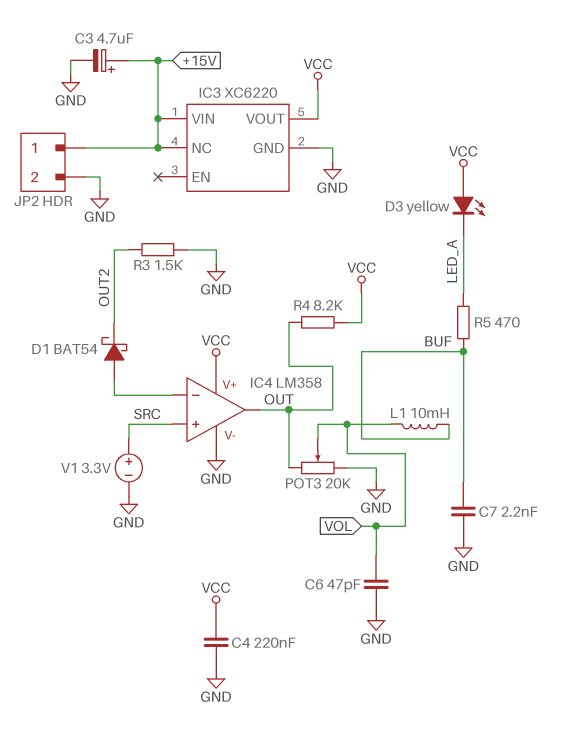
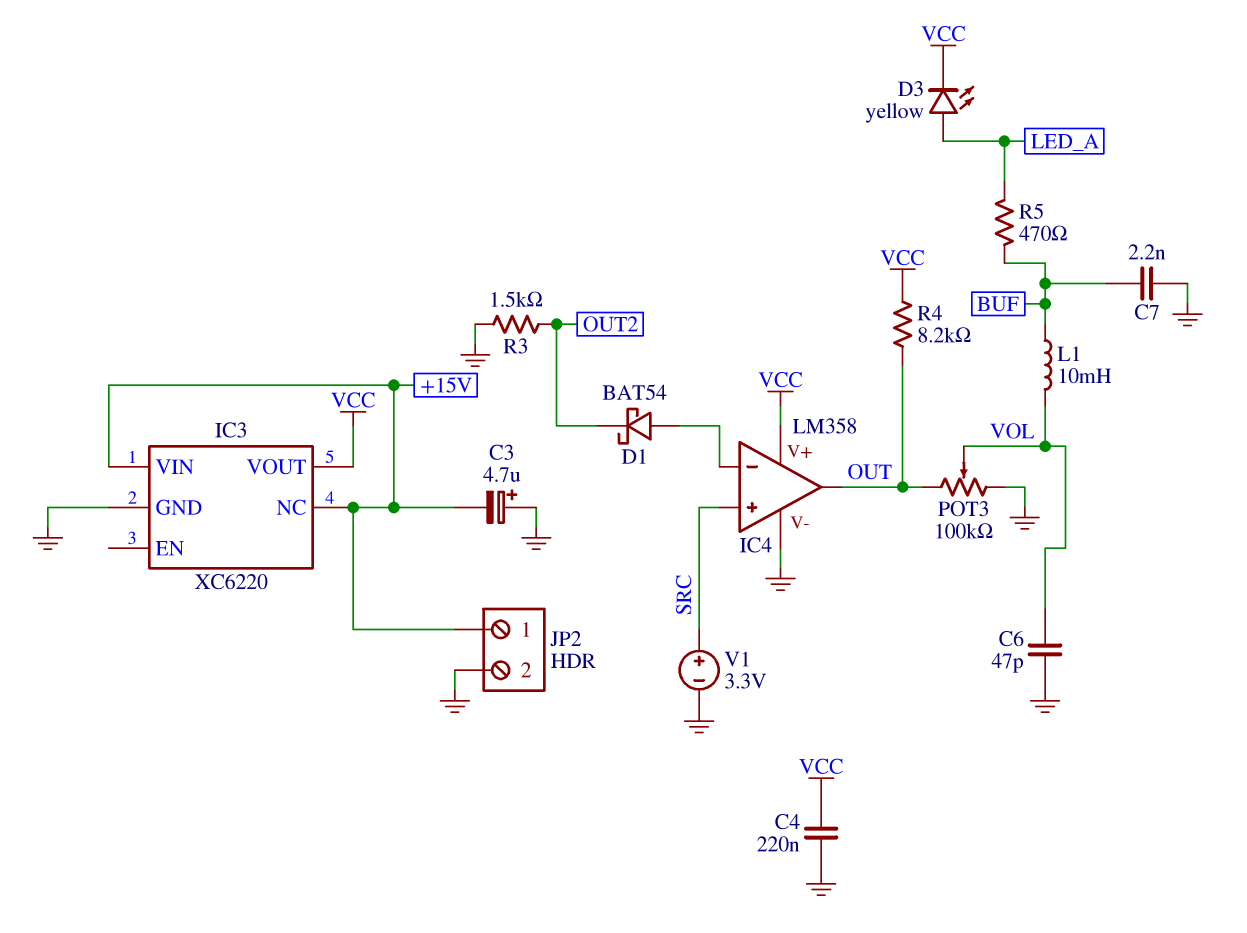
C3: 4.7uF (plus +15V, minus GND) -> 4.7uF (plus GND, minus +15V)
D3: LED yellow (A VCC, K LED_A) -> LED yellow (A LED_A, K VCC)
POT3: 20k (GND, OUT, wiper VOL) -> 100k (GND, OUT, wiper VOL)

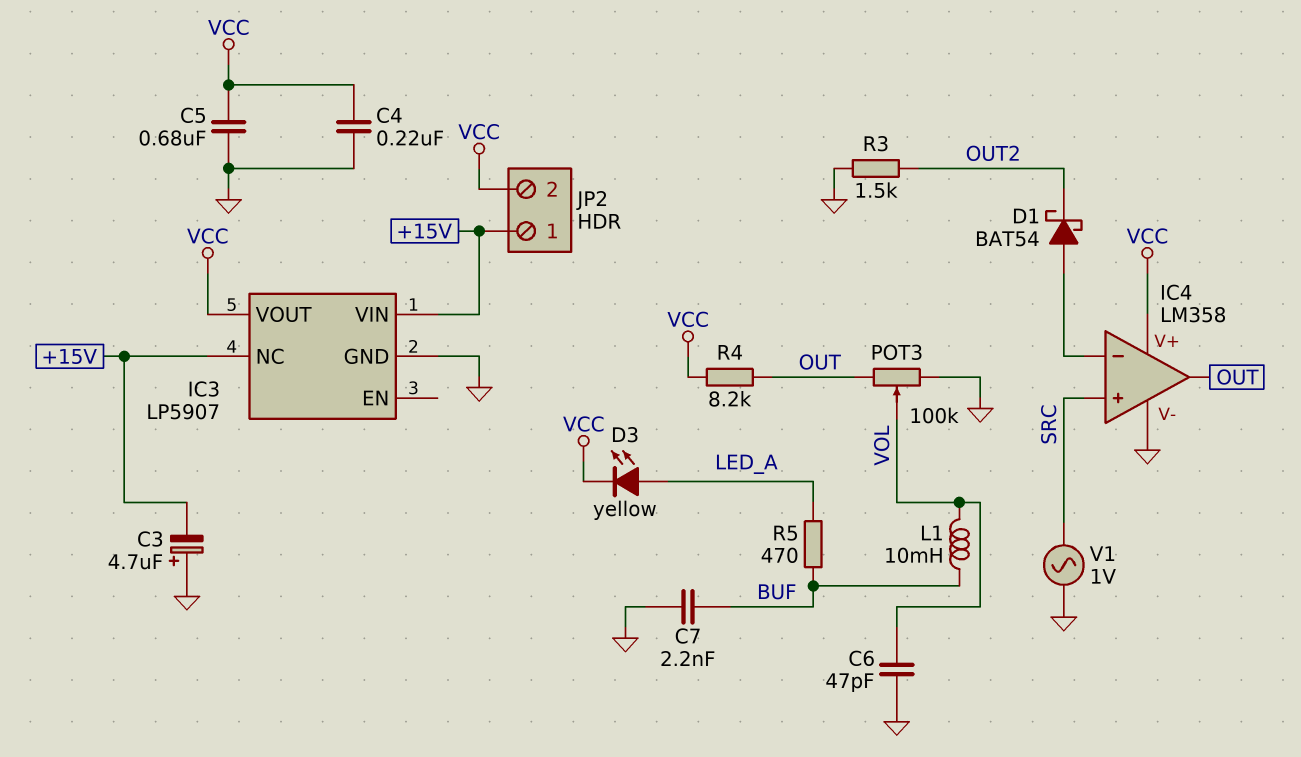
C5: none -> 680nF (GND, VCC)
IC3: XC6220 -> LP5907
JP2 pin 2: GND -> VCC
V1: 3.3V (plus SRC, minus GND) -> AC 1V (GND, SRC)

